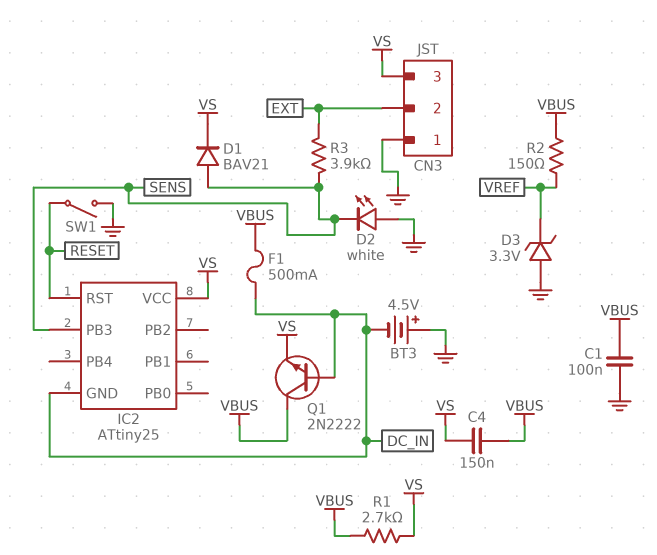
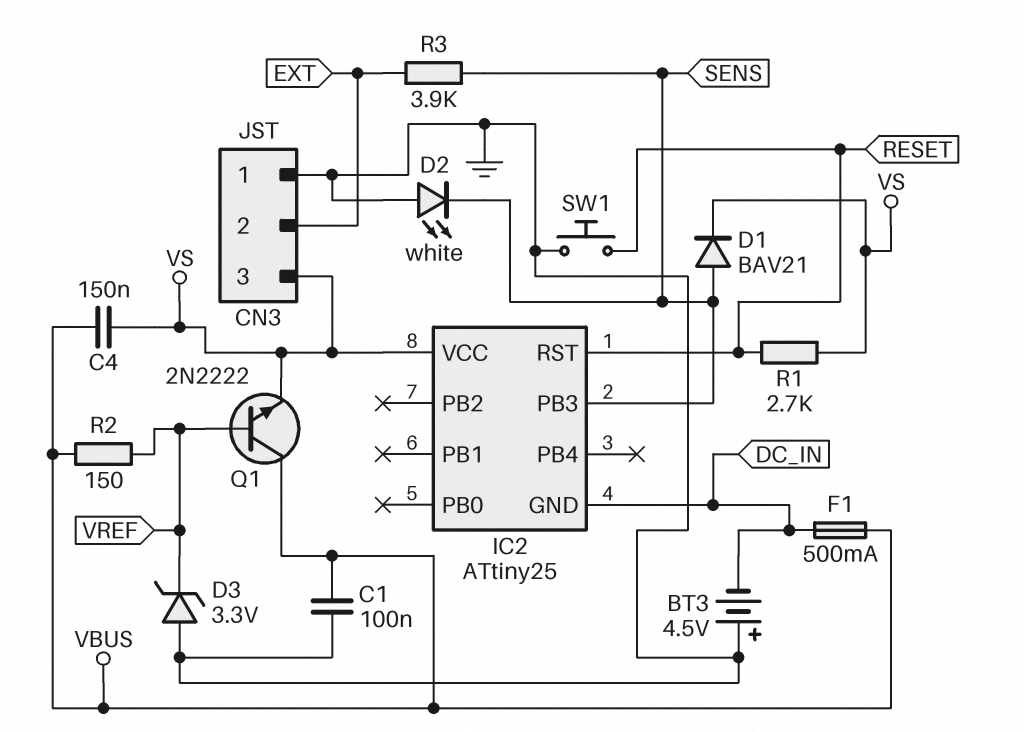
Q1: NPN 2N2222 (B DC_IN, C VBUS, E VS) -> NPN 2N2222 (B VREF, C VBUS, E VS)
R1: 2.7k (VBUS, VS) -> 2.7k (RESET, VS)
SW1: switch (GND, RESET) -> button (GND, RESET)

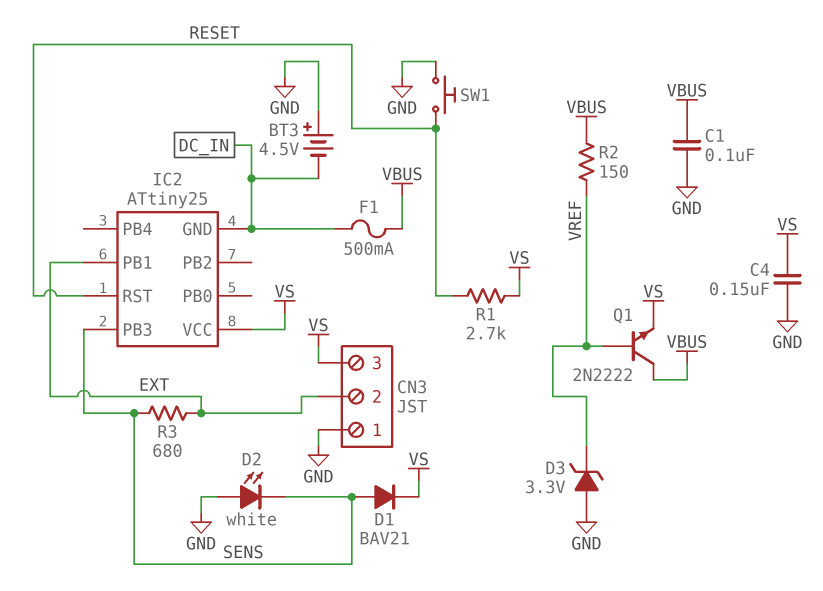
C4: 150nF (VBUS, VS) -> 150nF (GND, VS)
IC2 pin PB1: none -> EXT
R3: 3.9k (EXT, SENS) -> 680 (EXT, SENS)

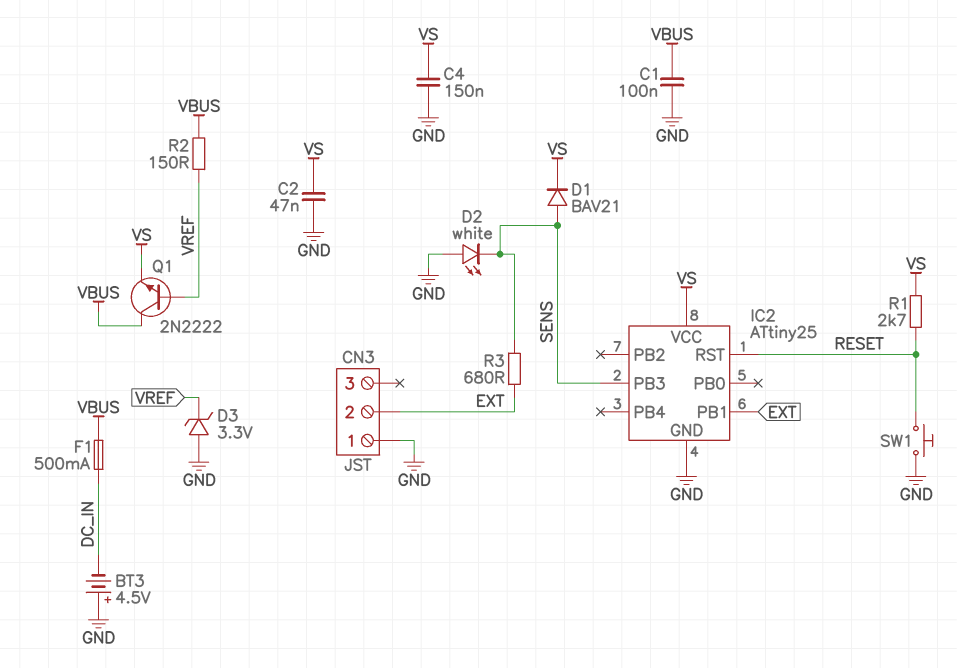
C2: none -> 47nF (GND, VS)
CN3 pin 3: VS -> none
IC2 pin GND: DC_IN -> GND

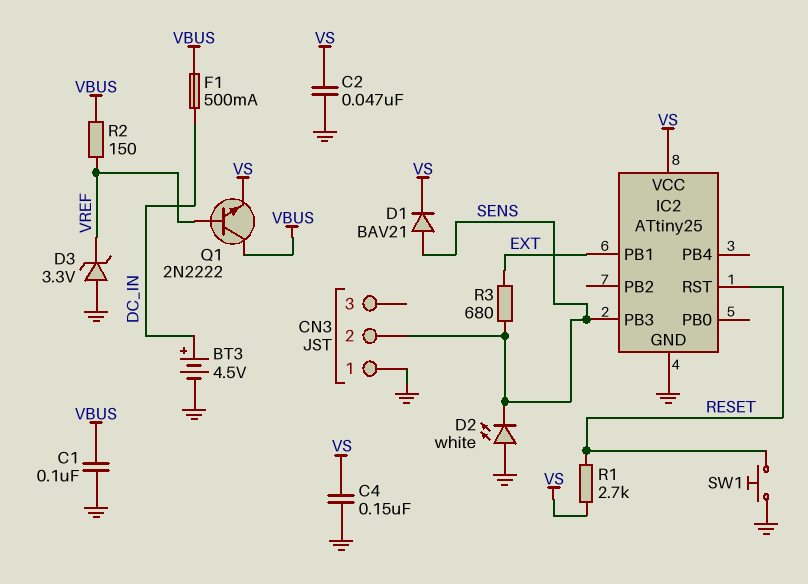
BT3: 4.5V (plus GND, minus DC_IN) -> 4.5V (plus DC_IN, minus GND)
CN3 pin 2: EXT -> SENS

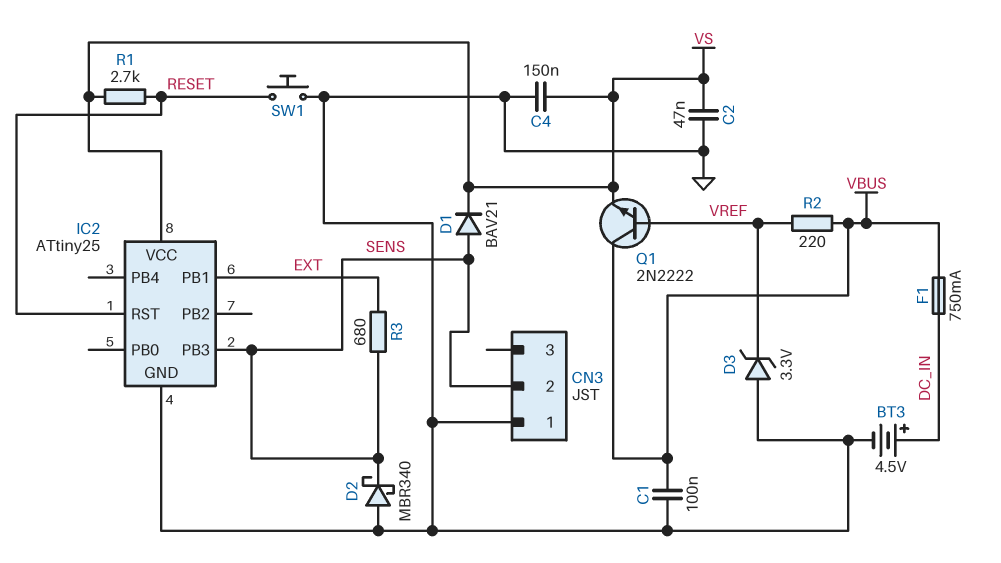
D2: LED white (A GND, K SENS) -> schottky MBR340 (A GND, K SENS)
F1: 500mA (DC_IN, VBUS) -> 750mA (DC_IN, VBUS)
R2: 150 (VBUS, VREF) -> 220 (VBUS, VREF)

